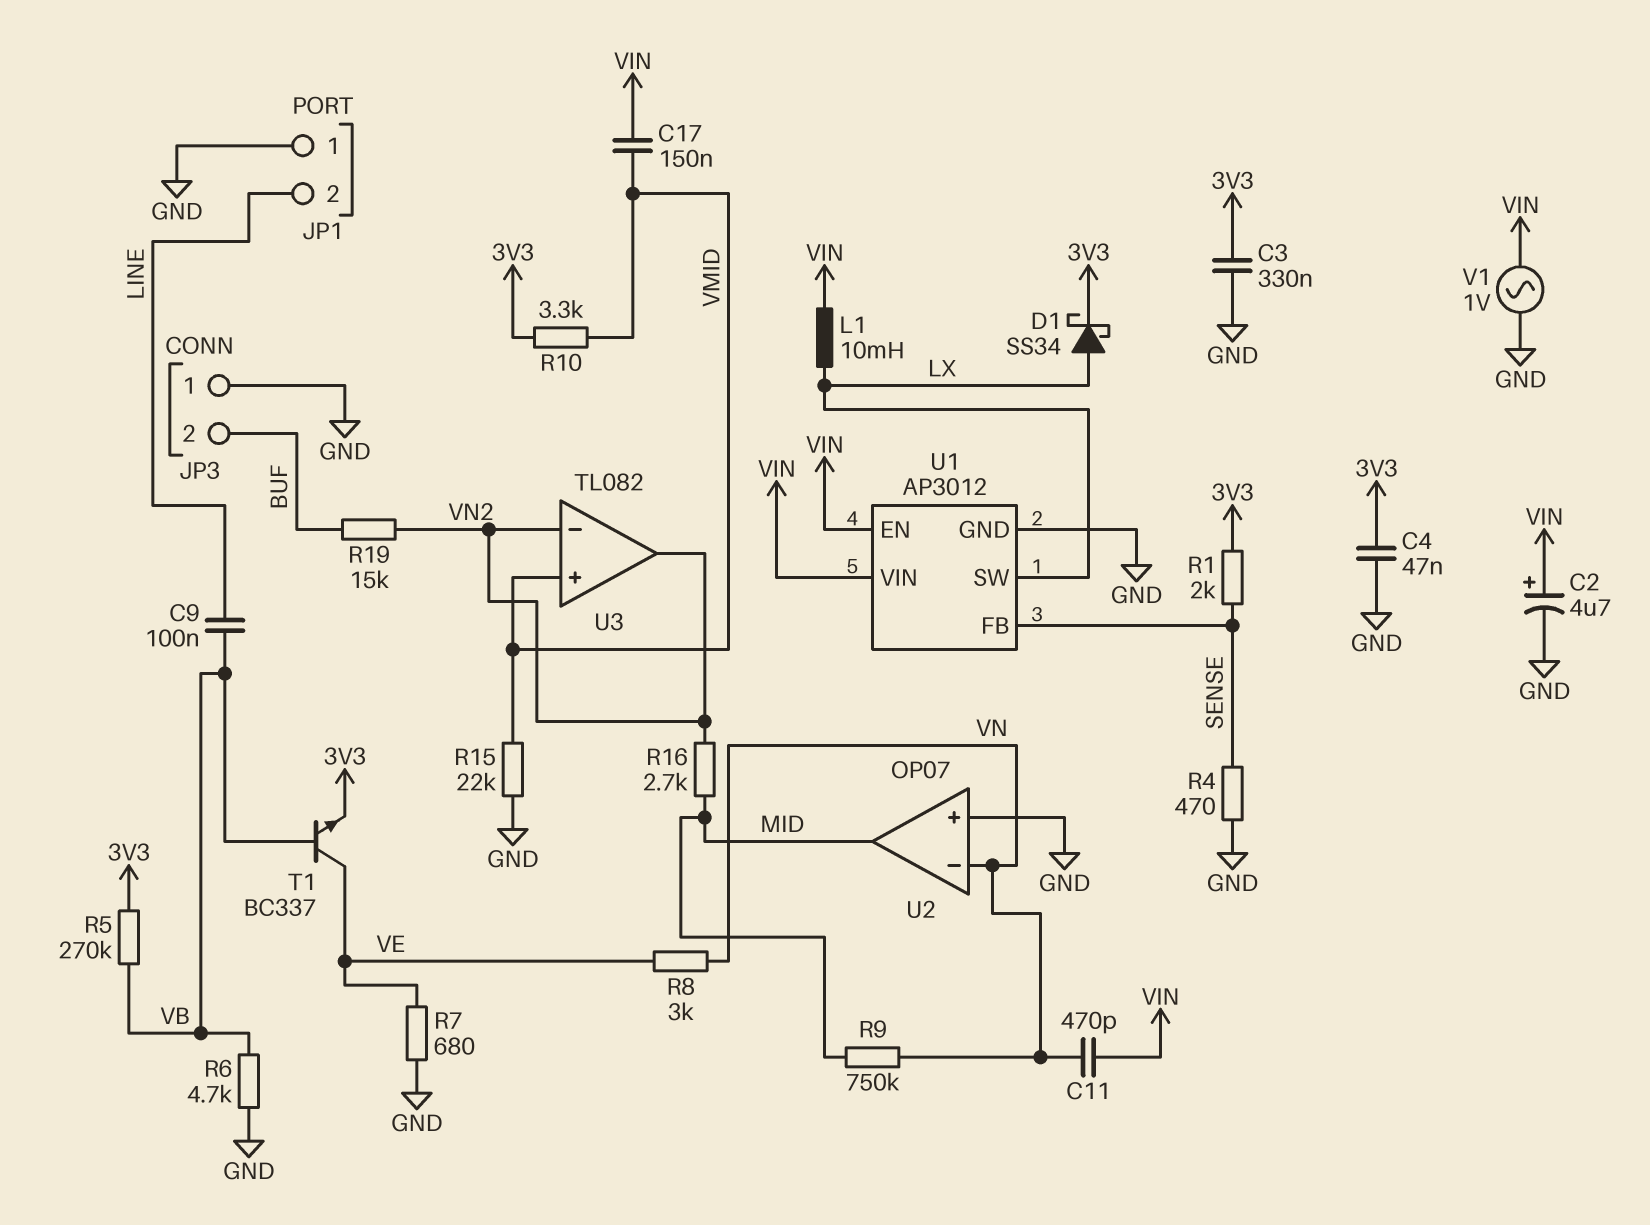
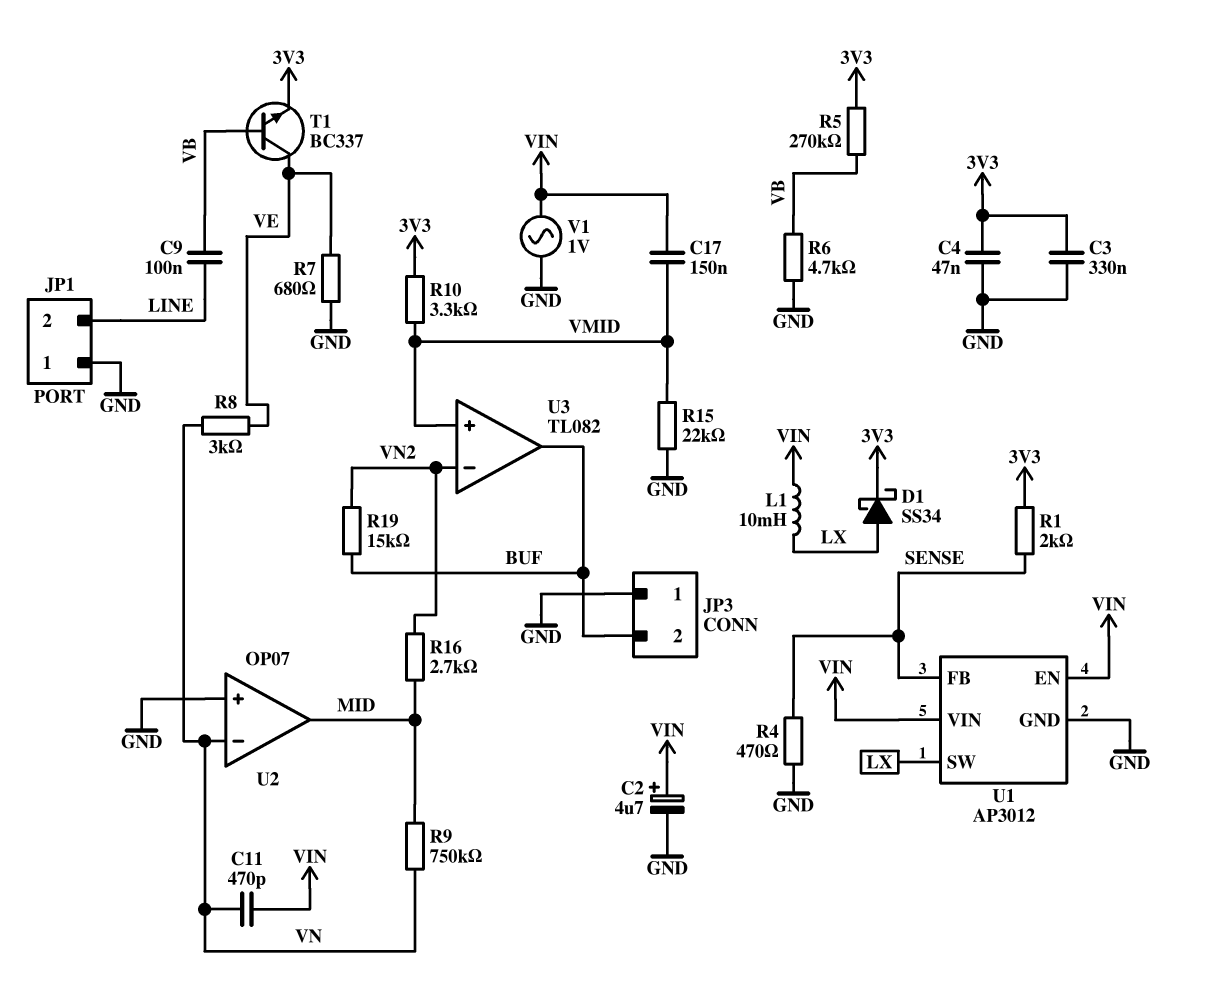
U3 pin out: VN2 -> BUF

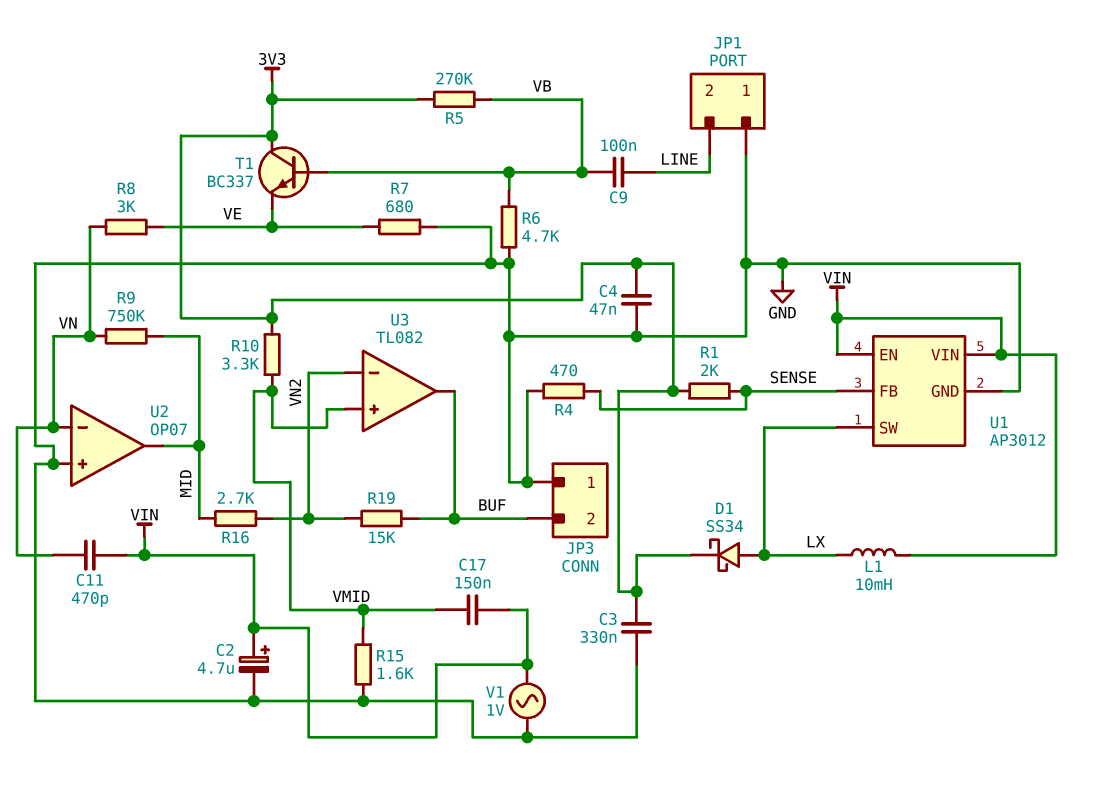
R15: 22k (GND, VMID) -> 1.6k (GND, VMID)
T1: NPN BC337 (B VB, C VE, E 3V3) -> NPN BC337 (B VB, C 3V3, E VE)

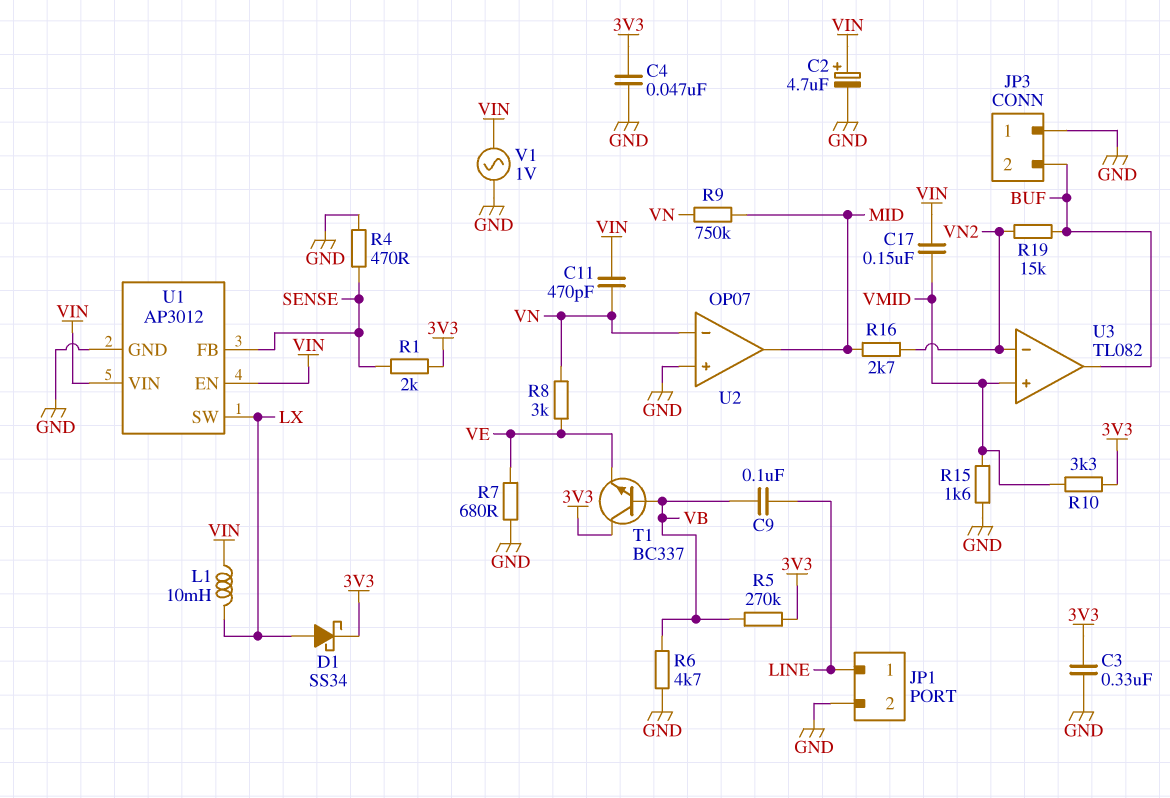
JP1 pin 1: GND -> LINE
JP1 pin 2: LINE -> GND

